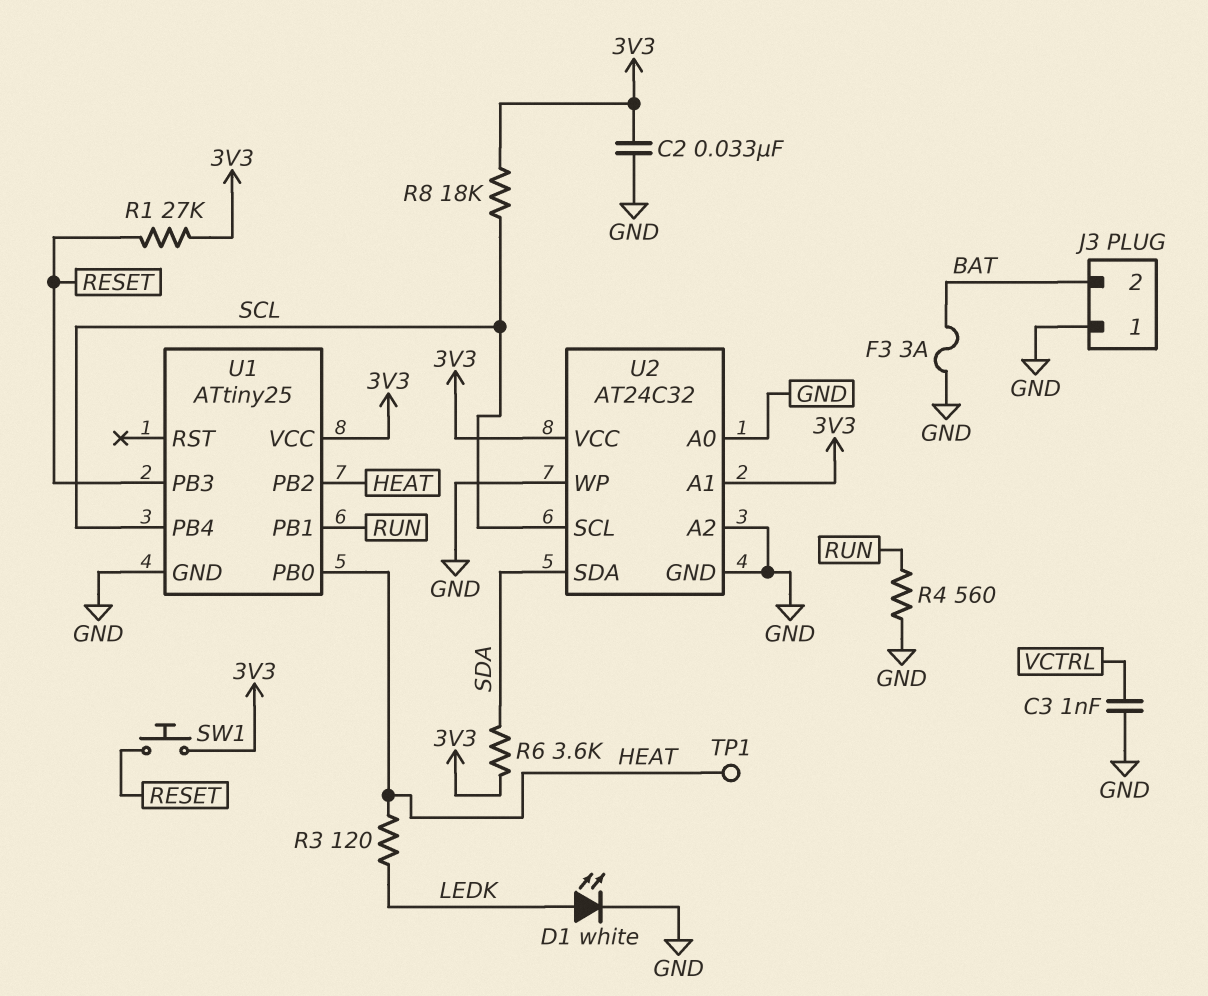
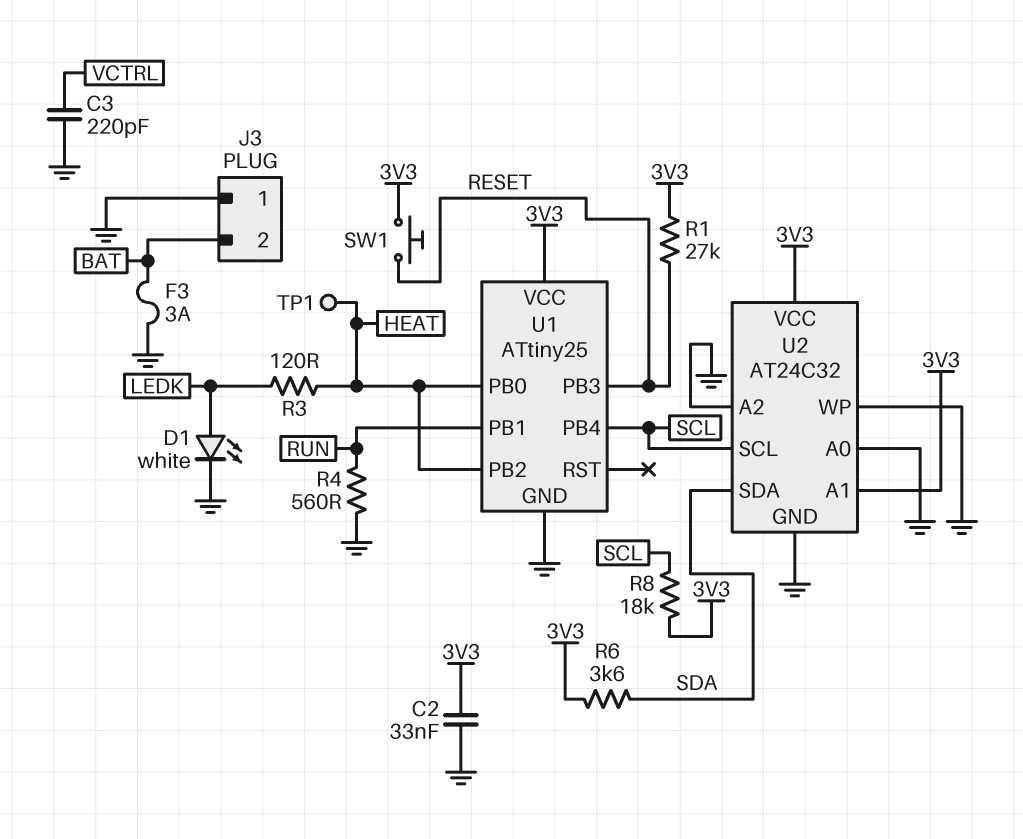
C3: 1nF (GND, VCTRL) -> 220pF (GND, VCTRL)

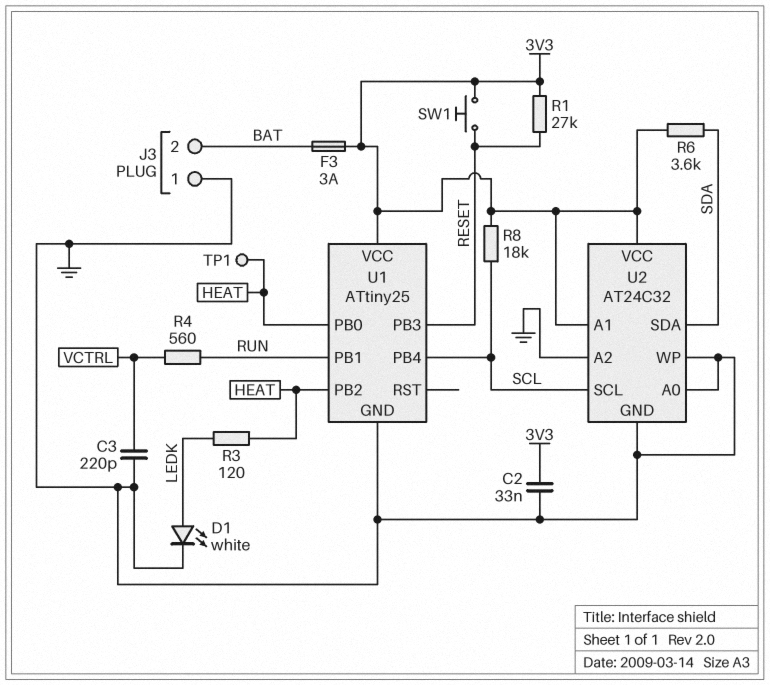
F3: 3A (BAT, GND) -> 3A (3V3, BAT)
R4: 560 (GND, RUN) -> 560 (RUN, VCTRL)

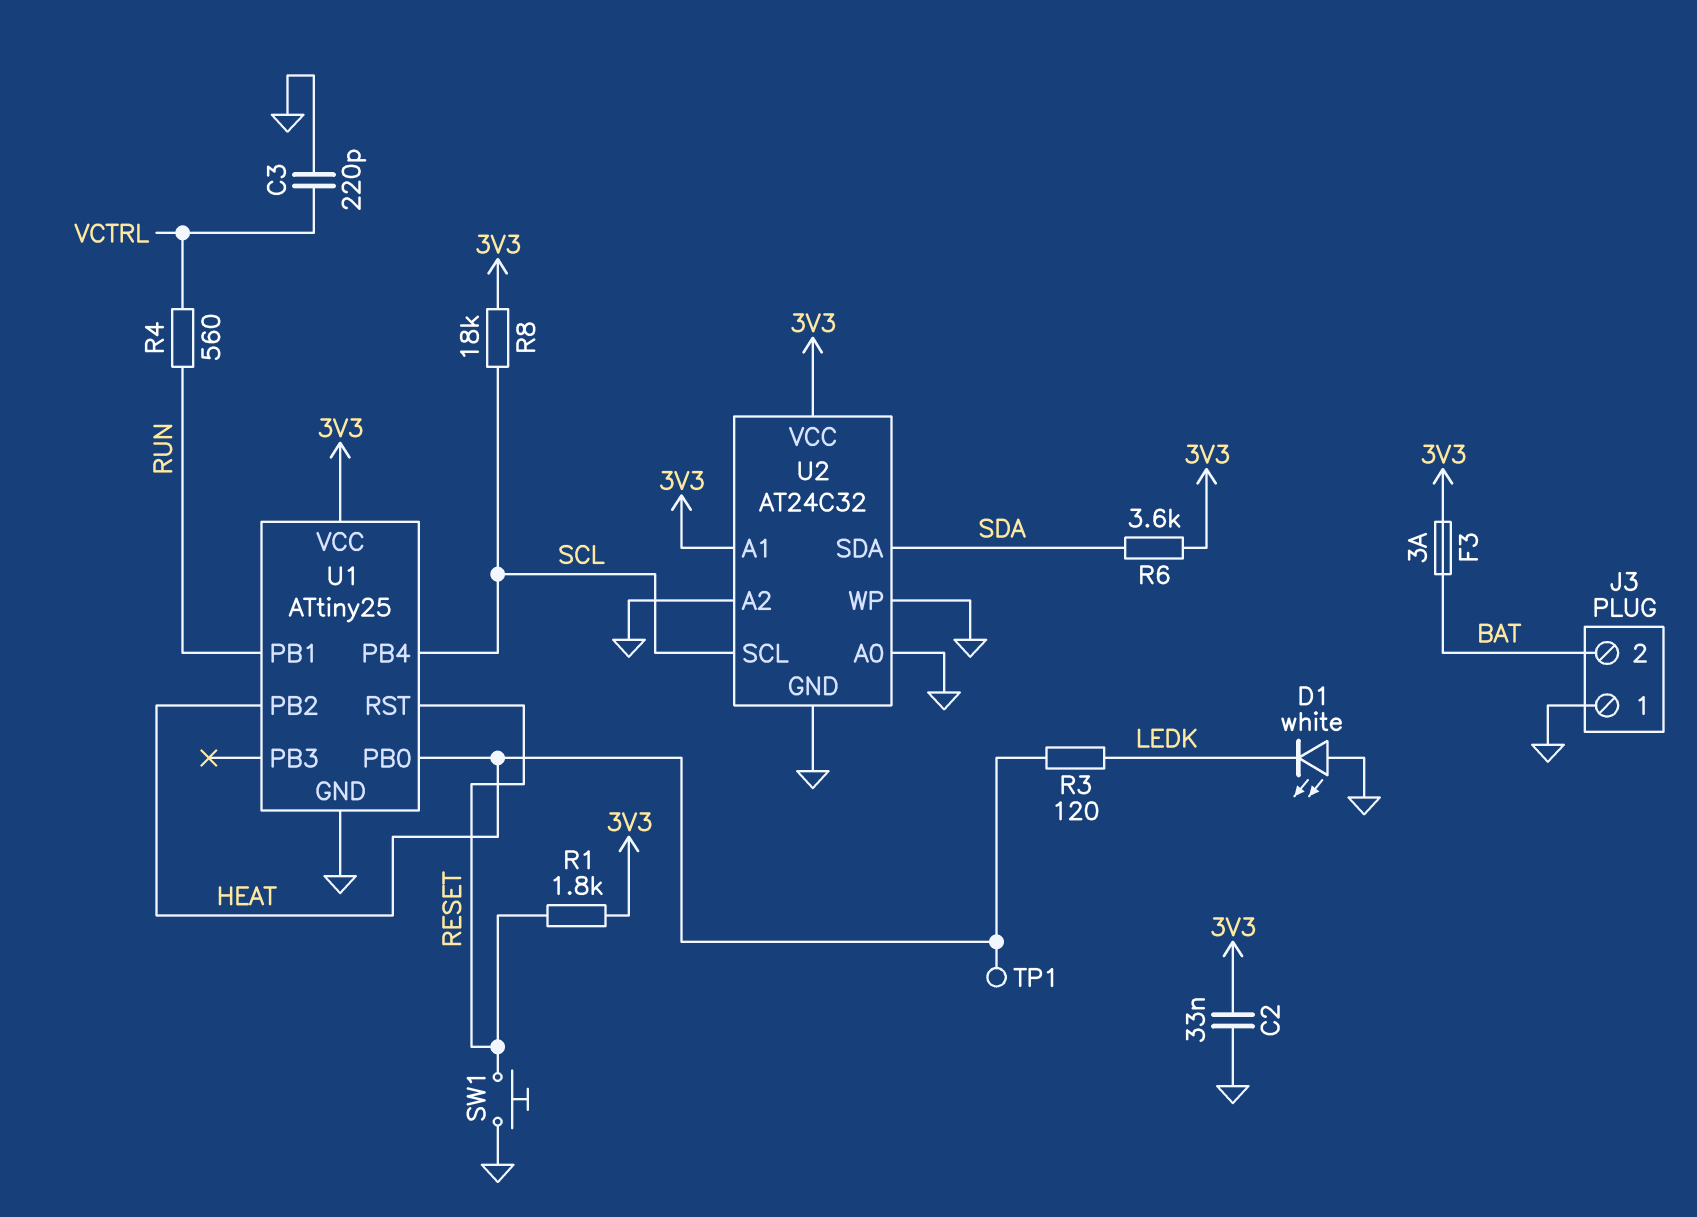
D1: LED white (A LEDK, K GND) -> LED white (A GND, K LEDK)
R1: 27k (3V3, RESET) -> 1.8k (3V3, RESET)
SW1: button (3V3, RESET) -> button (GND, RESET)
U1 pin PB3: RESET -> none
U1 pin RST: none -> RESET

